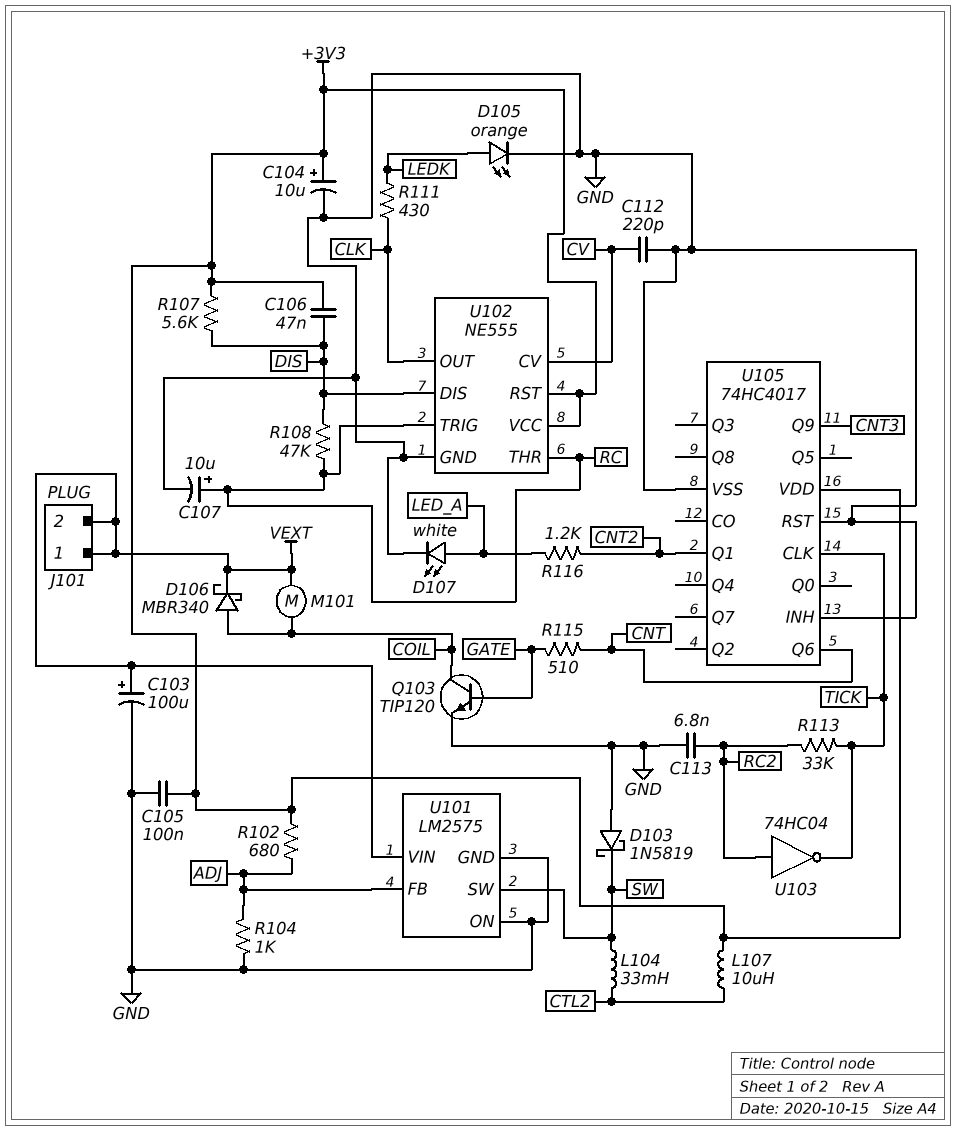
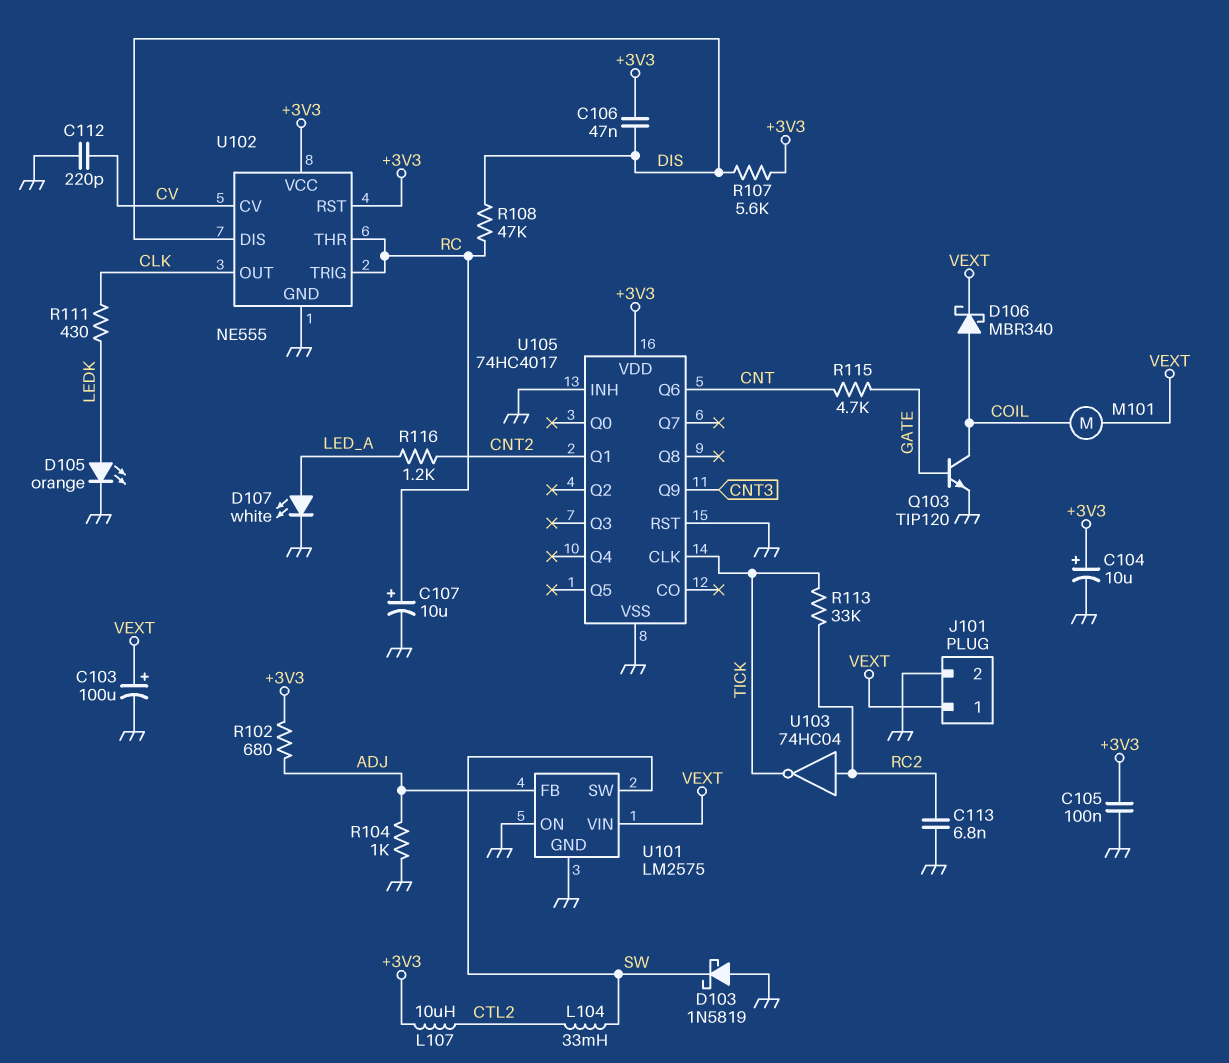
J101 pin 2: VEXT -> GND
R115: 510 (CNT, GATE) -> 4.7k (CNT, GATE)

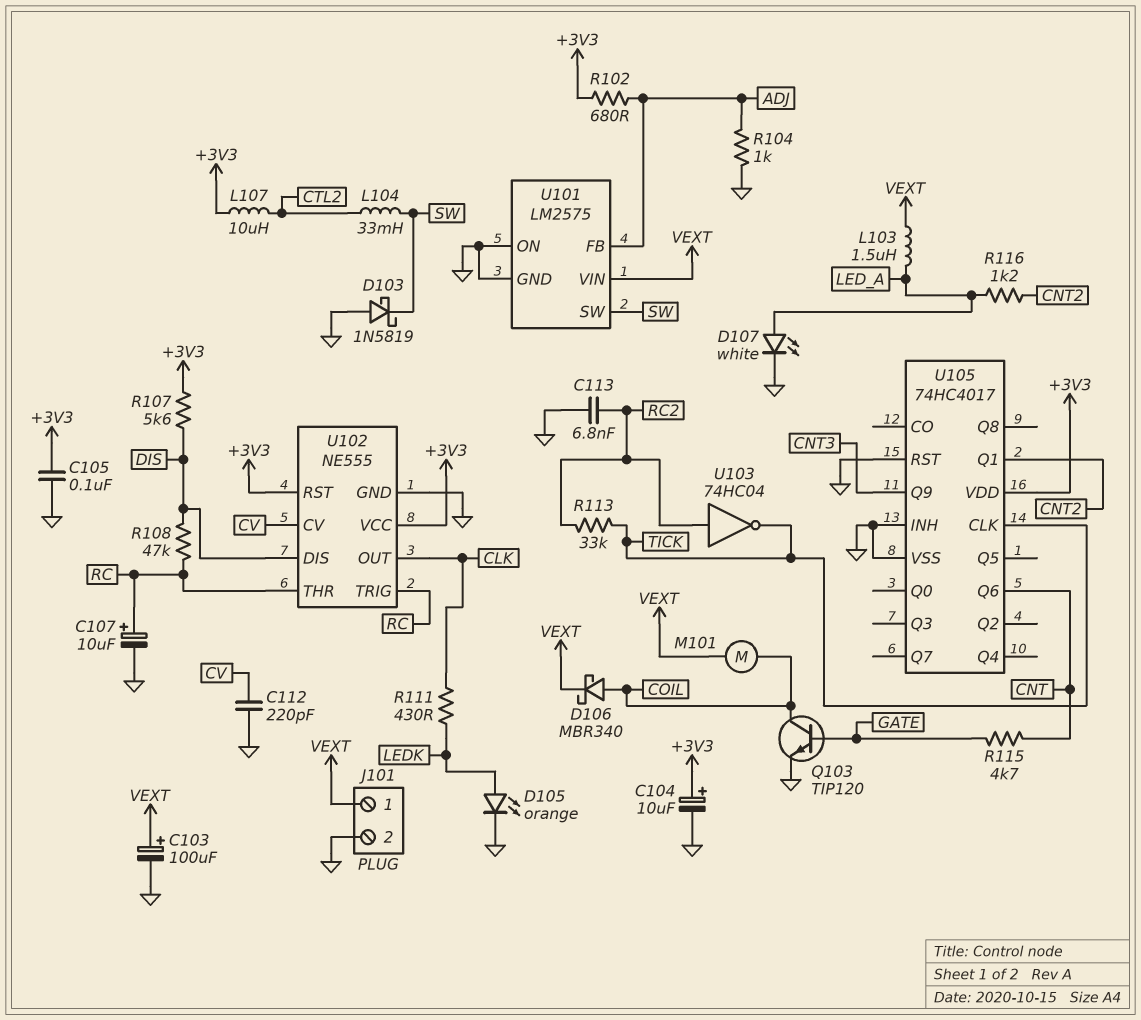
C106: 47nF (+3V3, DIS) -> none
L103: none -> 1.5uH (LED_A, VEXT)

